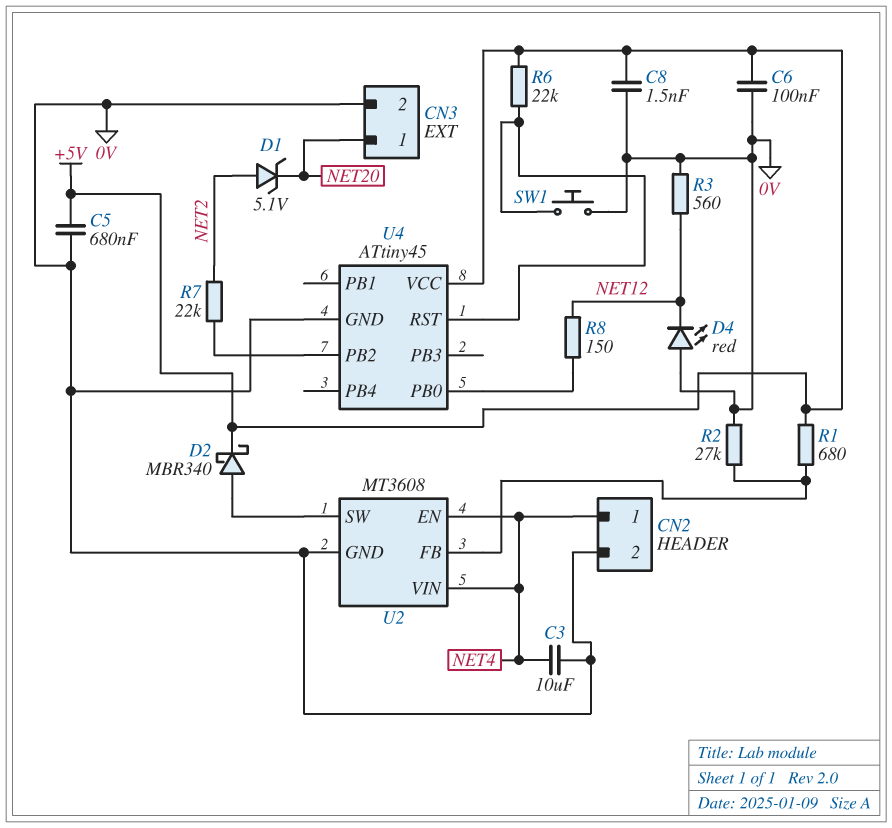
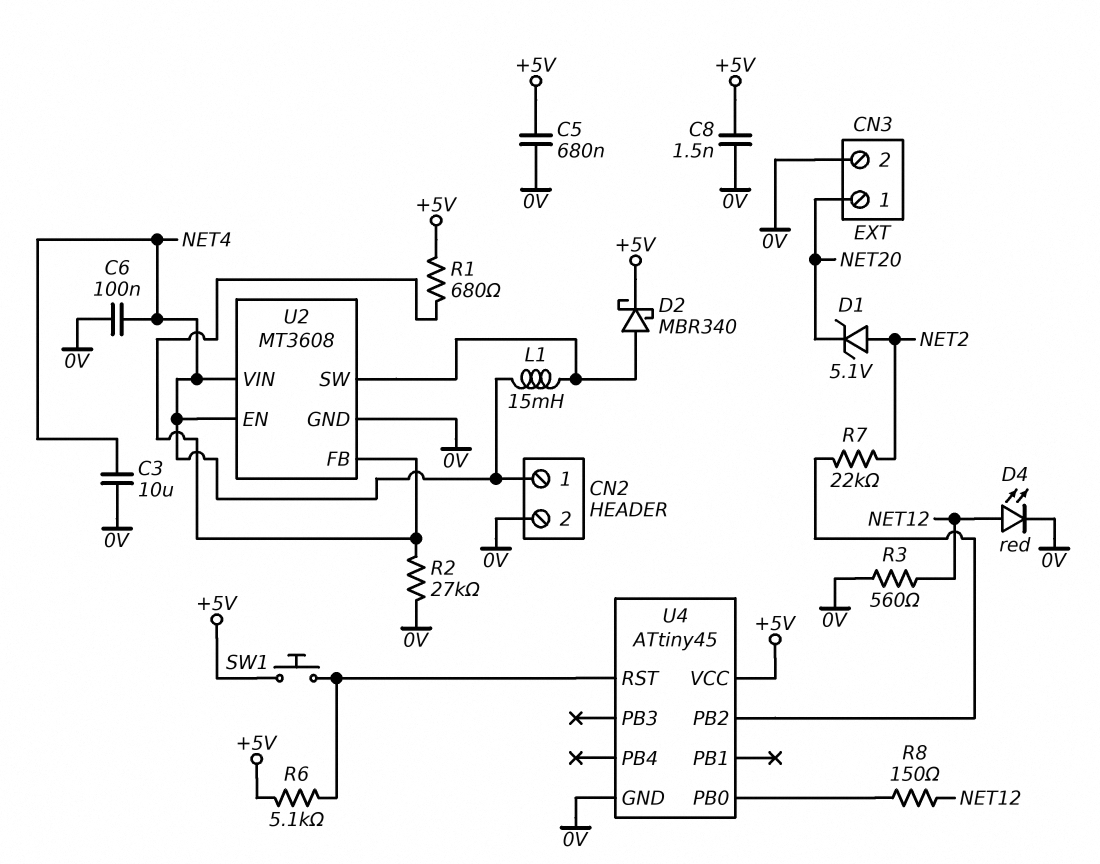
C6: 100nF (+5V, 0V) -> 100nF (0V, NET4)
D4: LED red (A 0V, K NET12) -> LED red (A NET12, K 0V)
L1: none -> 15mH (NET4, U2/SW)
R6: 22k (+5V, U4/RST) -> 5.1k (+5V, U4/RST)
SW1: button (0V, U4/RST) -> button (+5V, U4/RST)

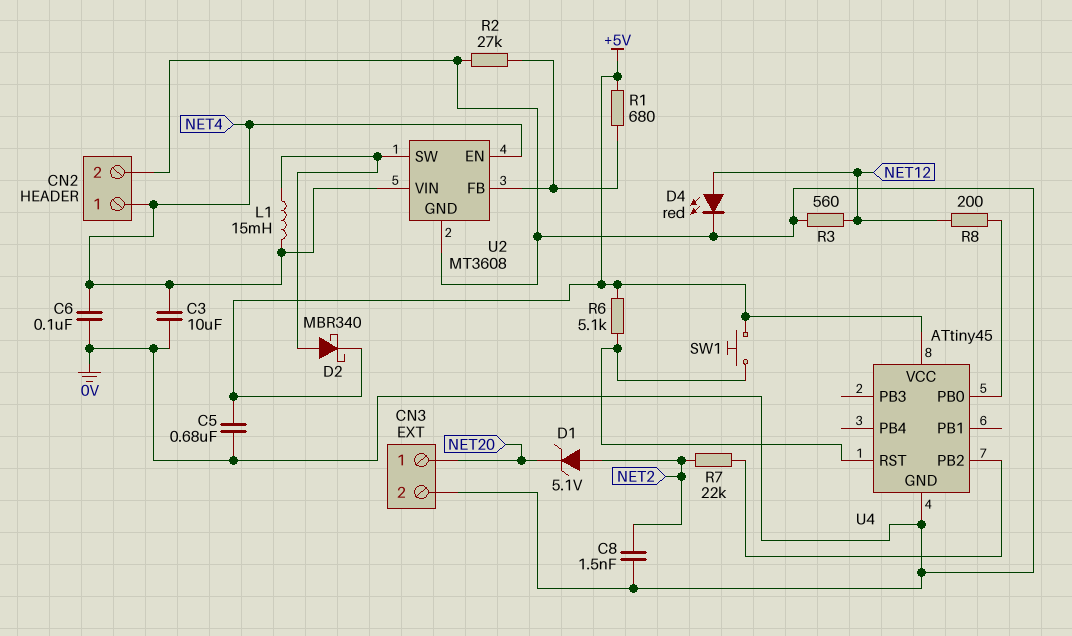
C8: 1.5nF (+5V, 0V) -> 1.5nF (0V, NET2)
R8: 150 (NET12, U4/PB0) -> 200 (NET12, U4/PB0)

